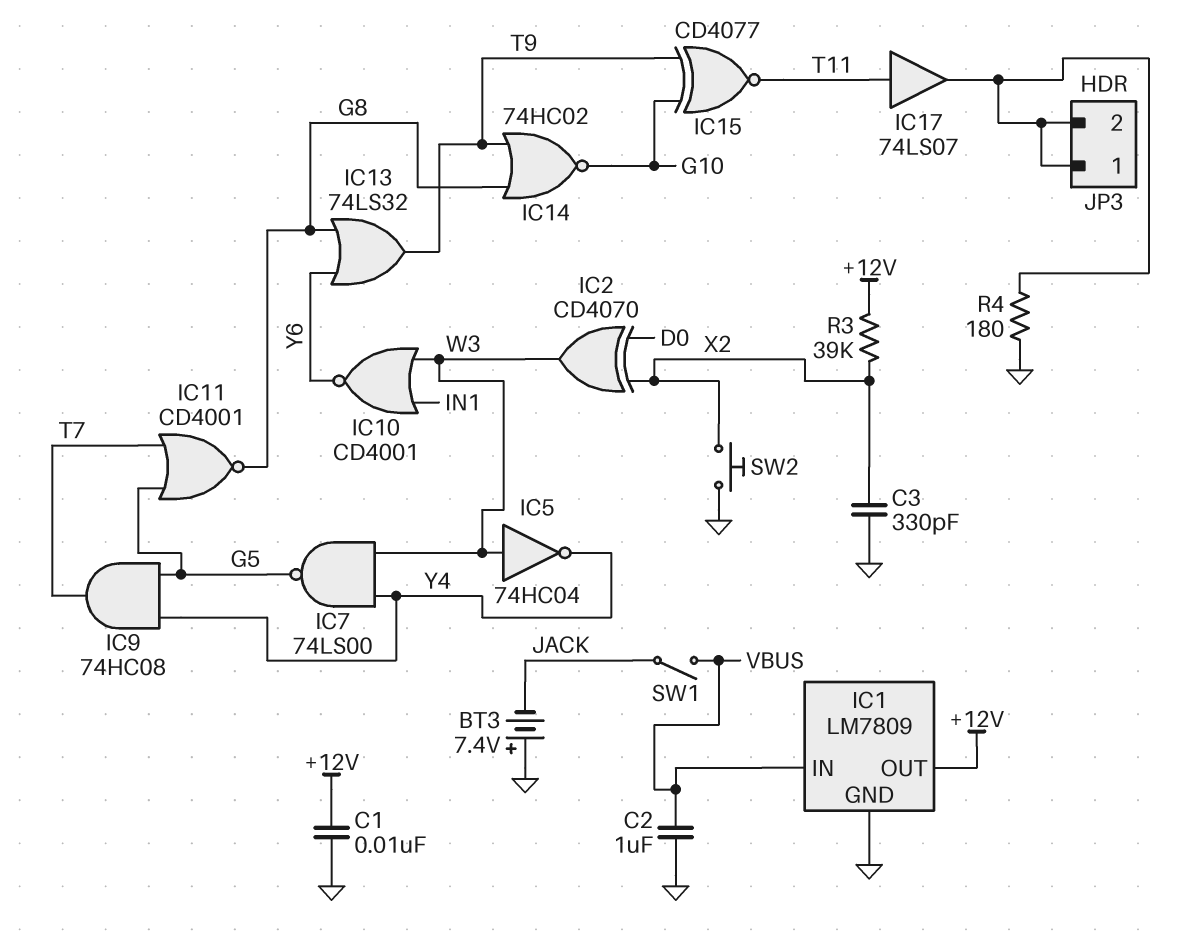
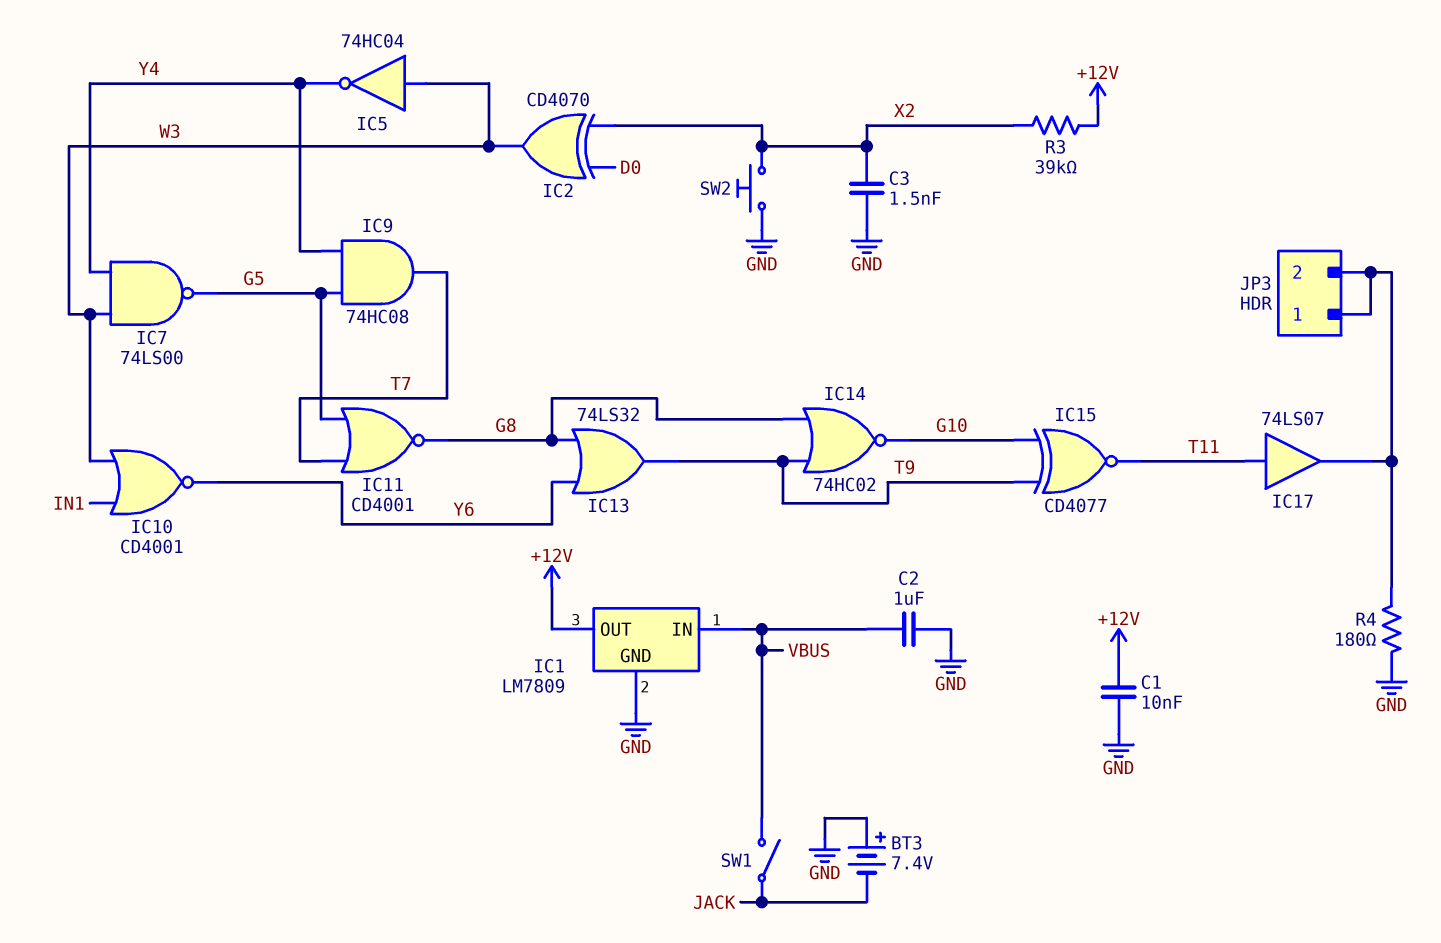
C3: 330pF (GND, X2) -> 1.5nF (GND, X2)

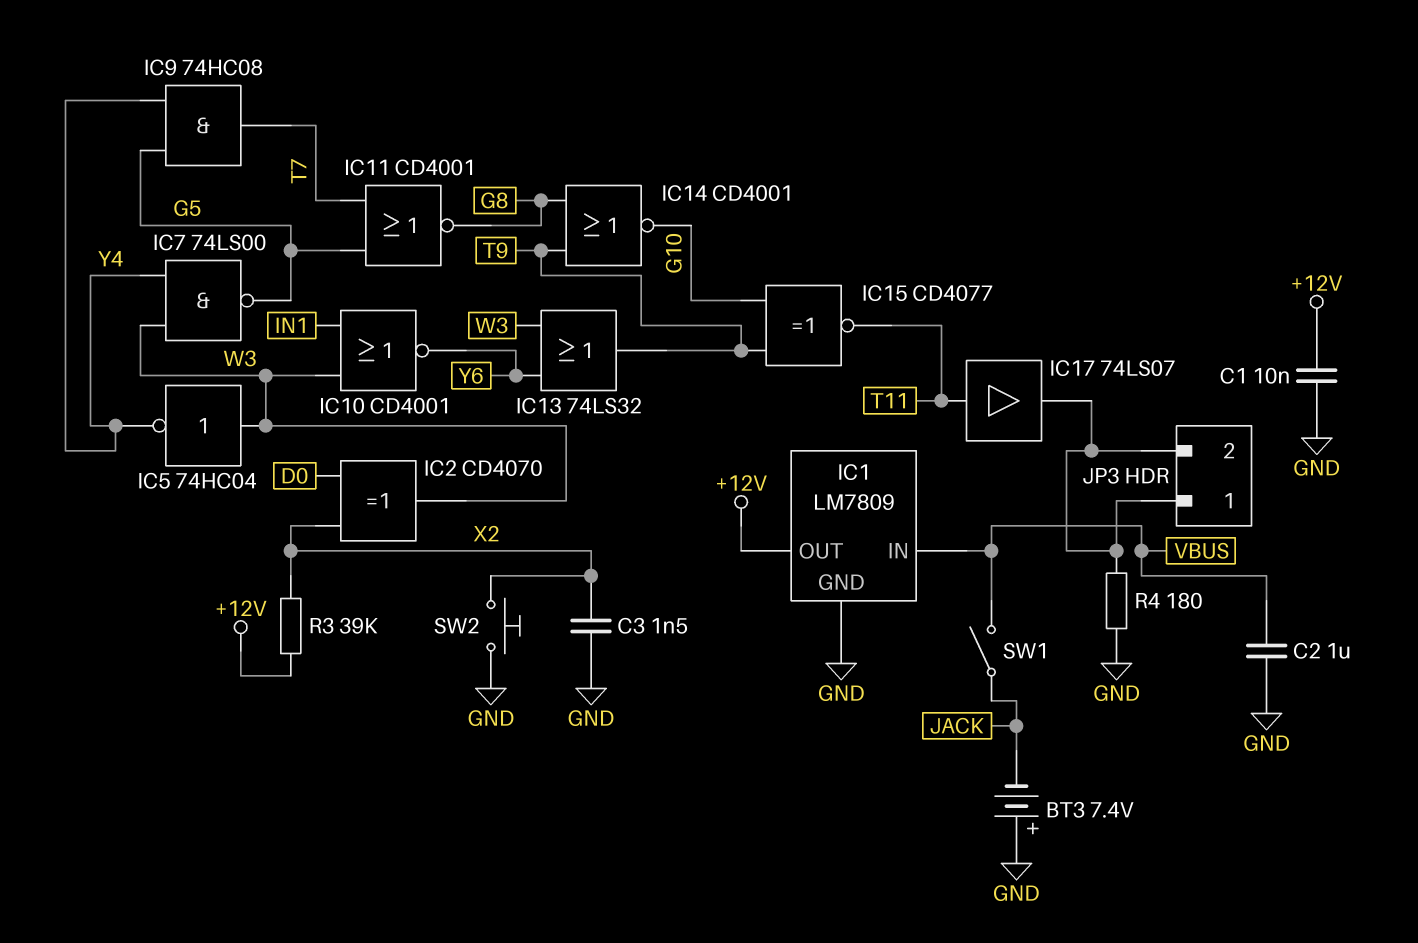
IC13: OR 74LS32 (in G8, in Y6, out T9) -> OR 74LS32 (in W3, in Y6, out T9)
IC14: NOR 74HC02 (in G8, in T9, out G10) -> NOR CD4001 (in G8, in T9, out G10)

